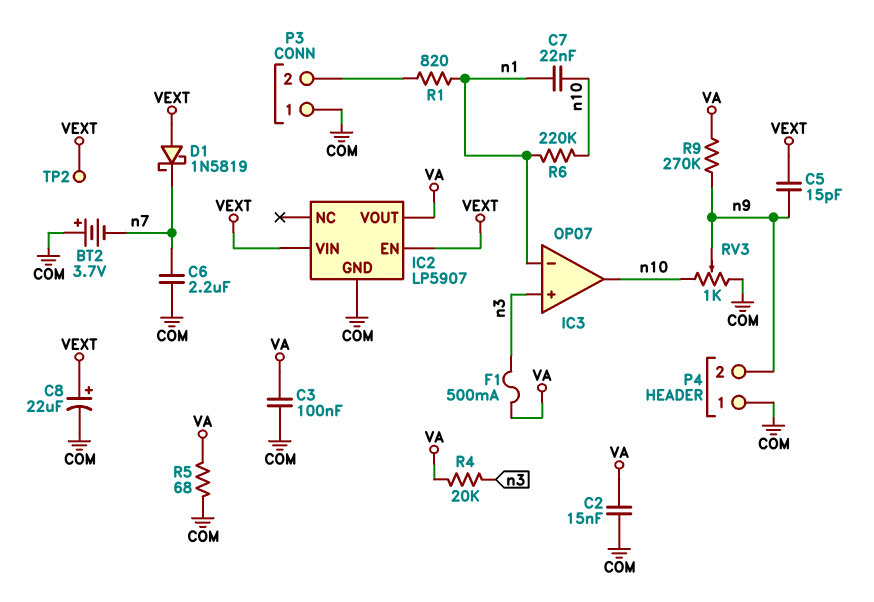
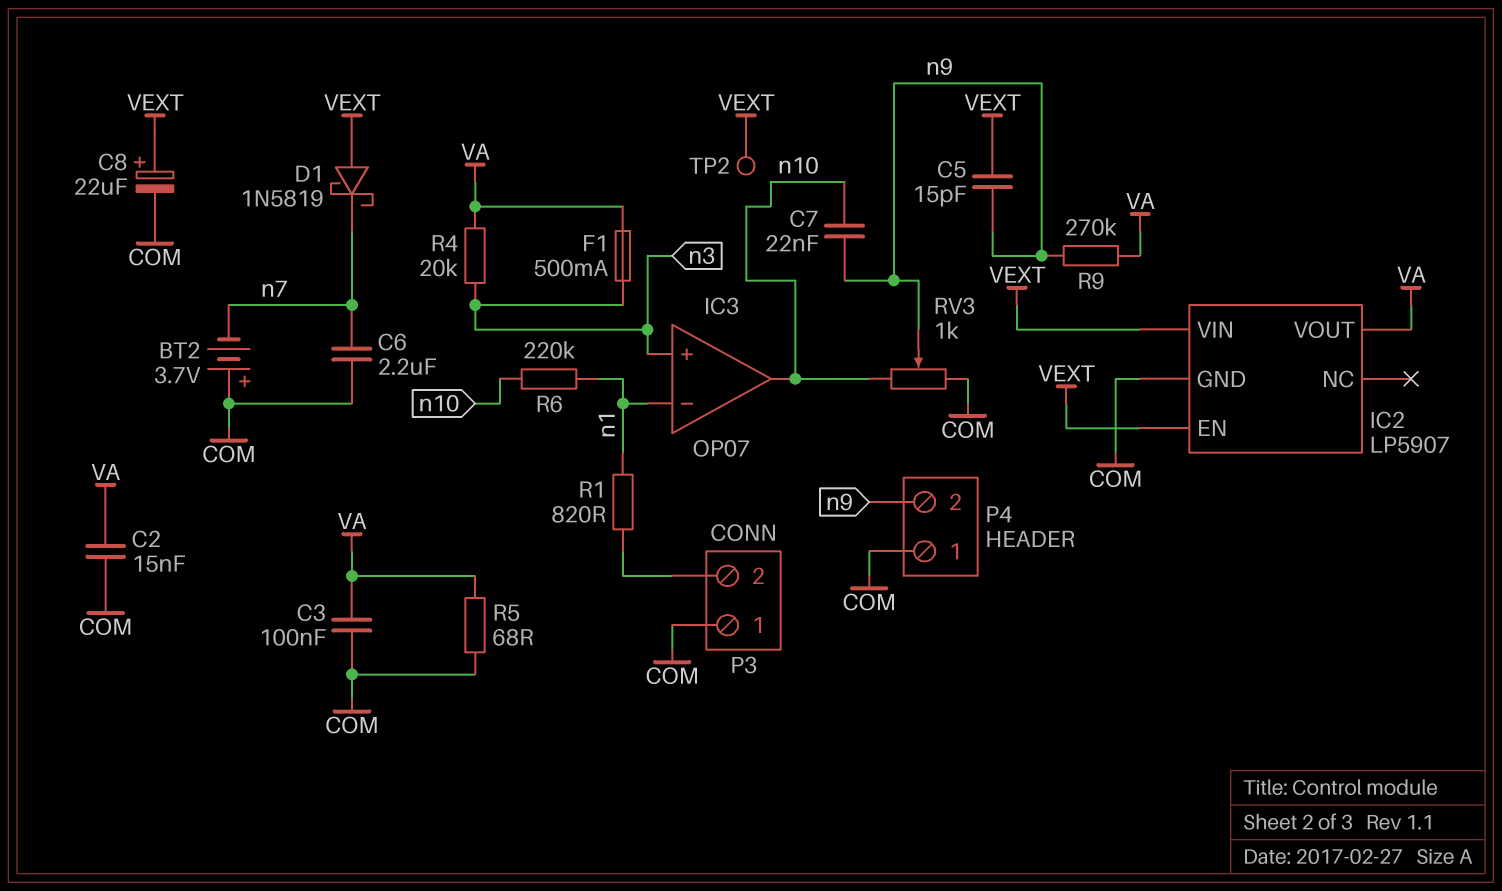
C7: 22nF (n1, n10) -> 22nF (n9, n10)

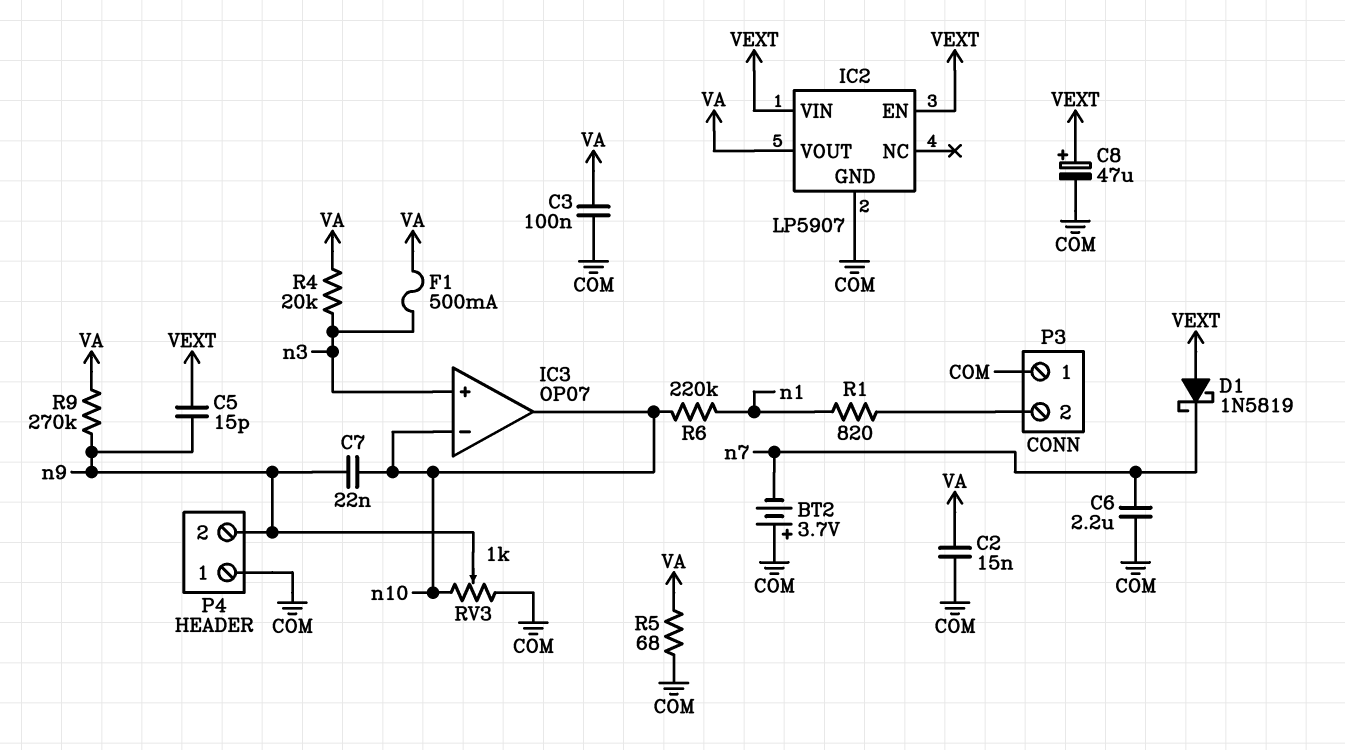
C8: 22uF (plus VEXT, minus COM) -> 47uF (plus VEXT, minus COM)
IC3 pin in-: n1 -> n10
TP2: test point (VEXT) -> none

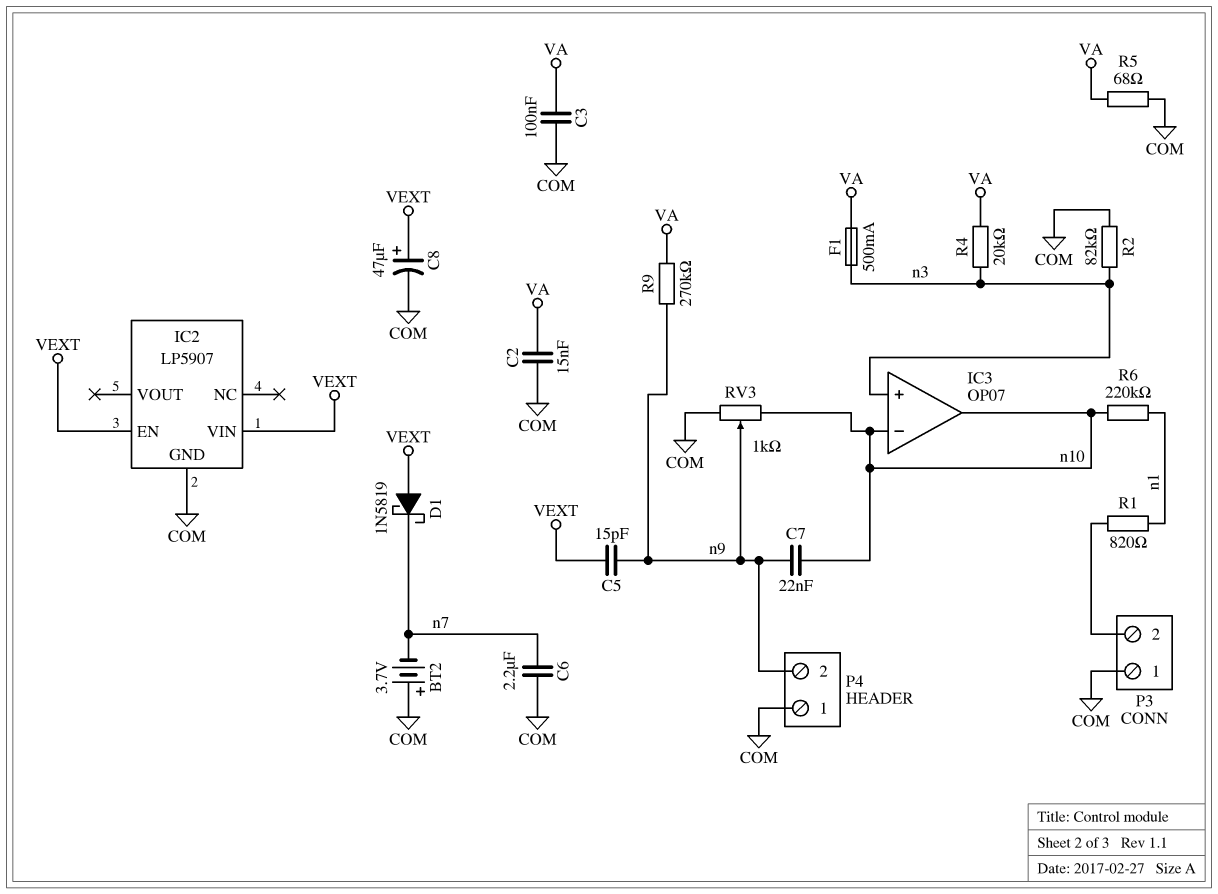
IC2 pin VOUT: VA -> none
R2: none -> 82k (COM, n3)

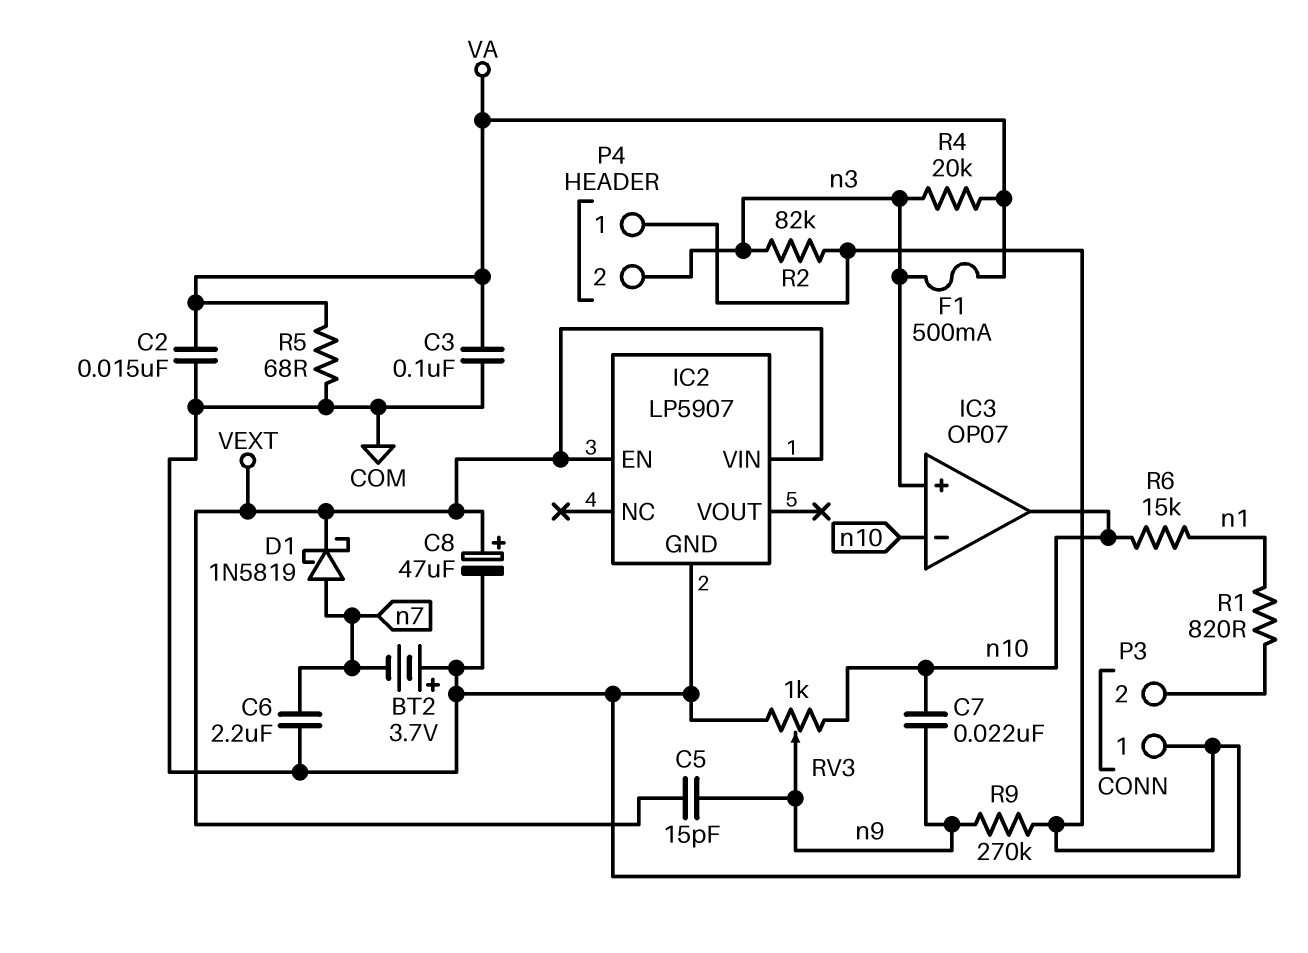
D1: schottky 1N5819 (A VEXT, K n7) -> schottky 1N5819 (A n7, K VEXT)
P4 pin 2: n9 -> n3
R6: 220k (n1, n10) -> 15k (n1, n10)
R9: 270k (VA, n9) -> 270k (COM, n9)

